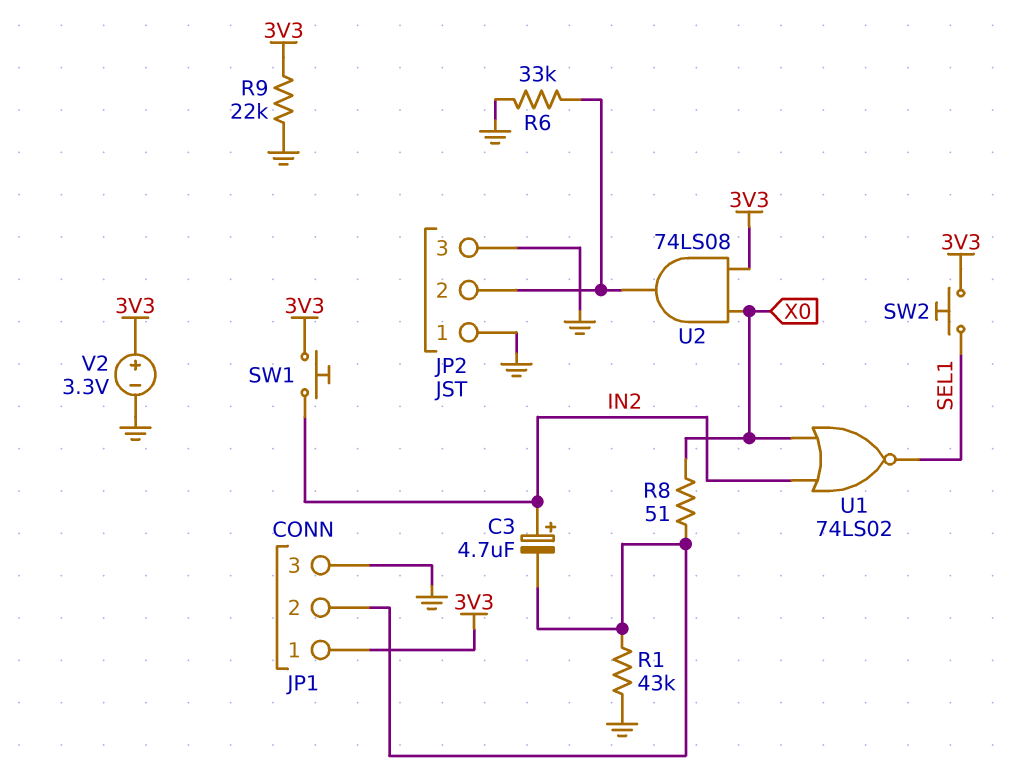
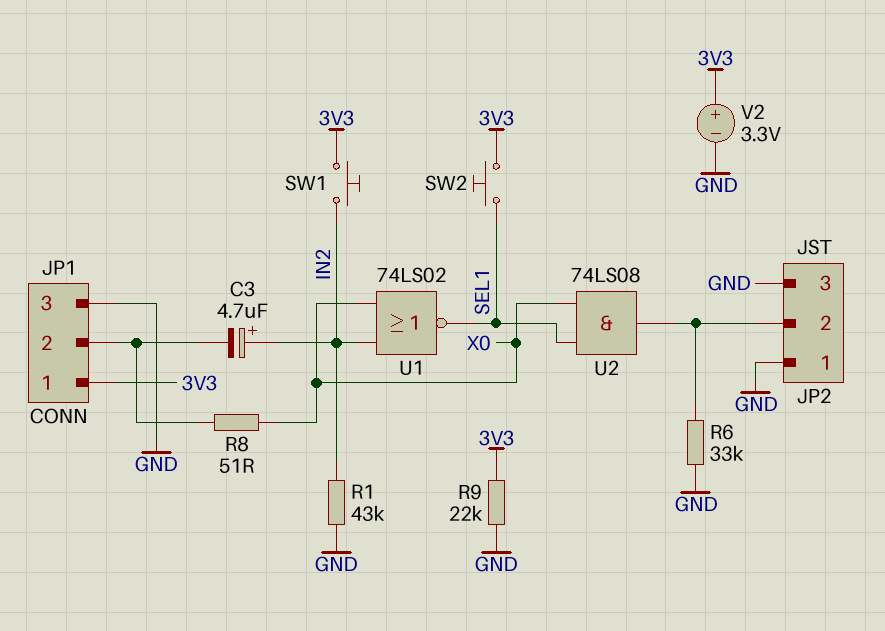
R1: 43k (GND, JP1/2) -> 43k (GND, IN2)
U2: AND 74LS08 (in 3V3, in X0, out JP2/2) -> AND 74LS08 (in SEL1, in X0, out JP2/2)

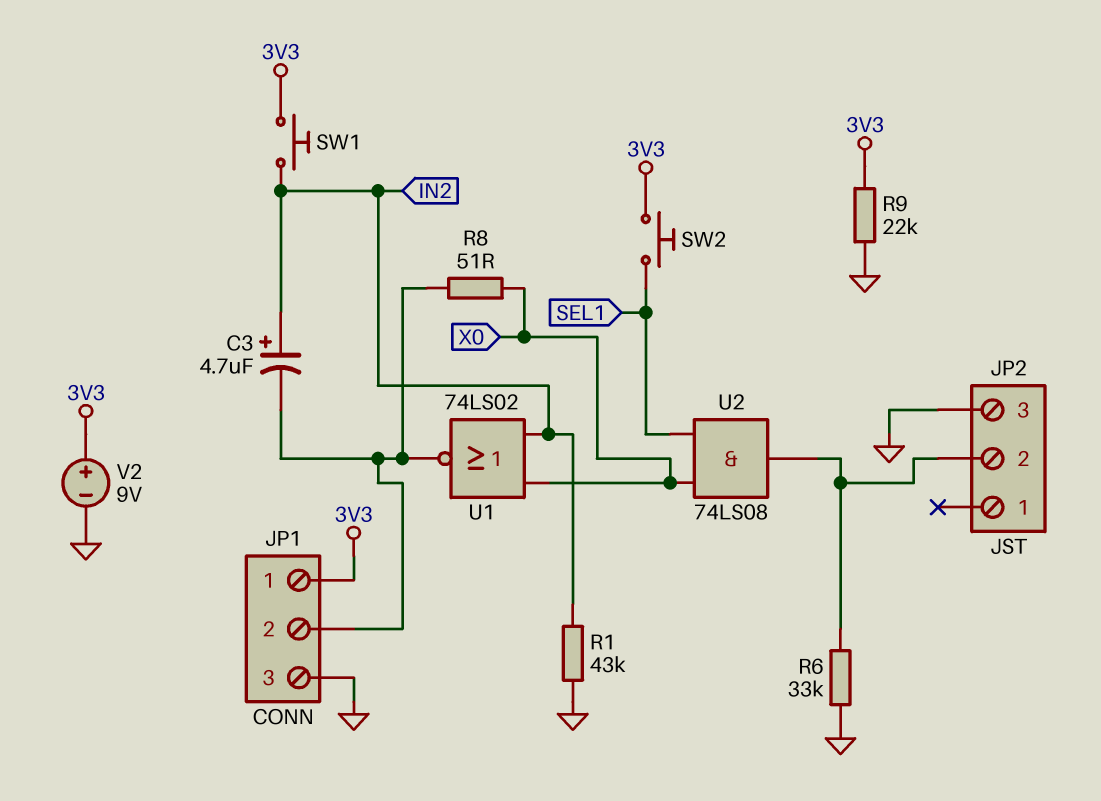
JP2 pin 1: GND -> none
U1: NOR 74LS02 (in IN2, in X0, out SEL1) -> NOR 74LS02 (in IN2, in X0, out JP1/2)
V2: 3.3V (plus 3V3, minus GND) -> 9V (plus 3V3, minus GND)

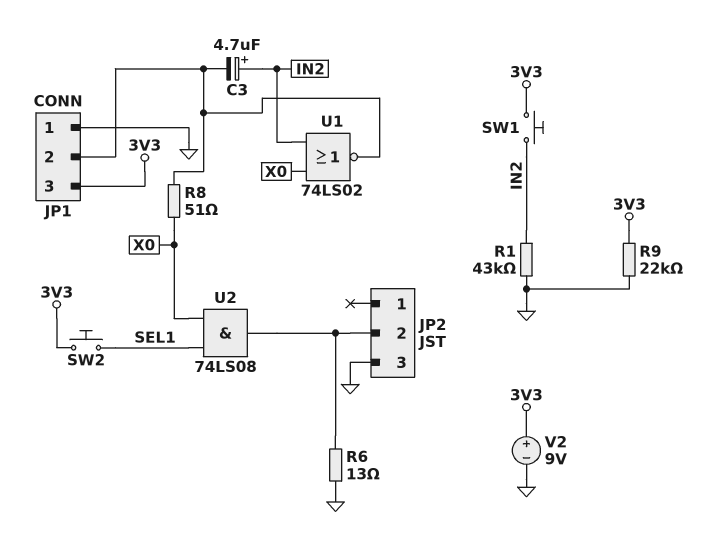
JP1 pin 1: 3V3 -> GND
JP1 pin 3: GND -> 3V3
R6: 33k (GND, JP2/2) -> 13 (GND, JP2/2)

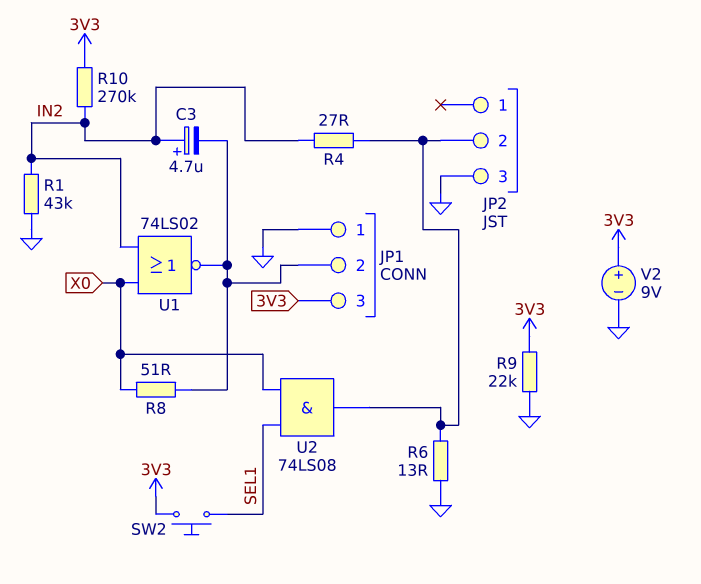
R4: none -> 27 (IN2, JP2/2)
R10: none -> 270k (3V3, IN2)
SW1: button (3V3, IN2) -> none

